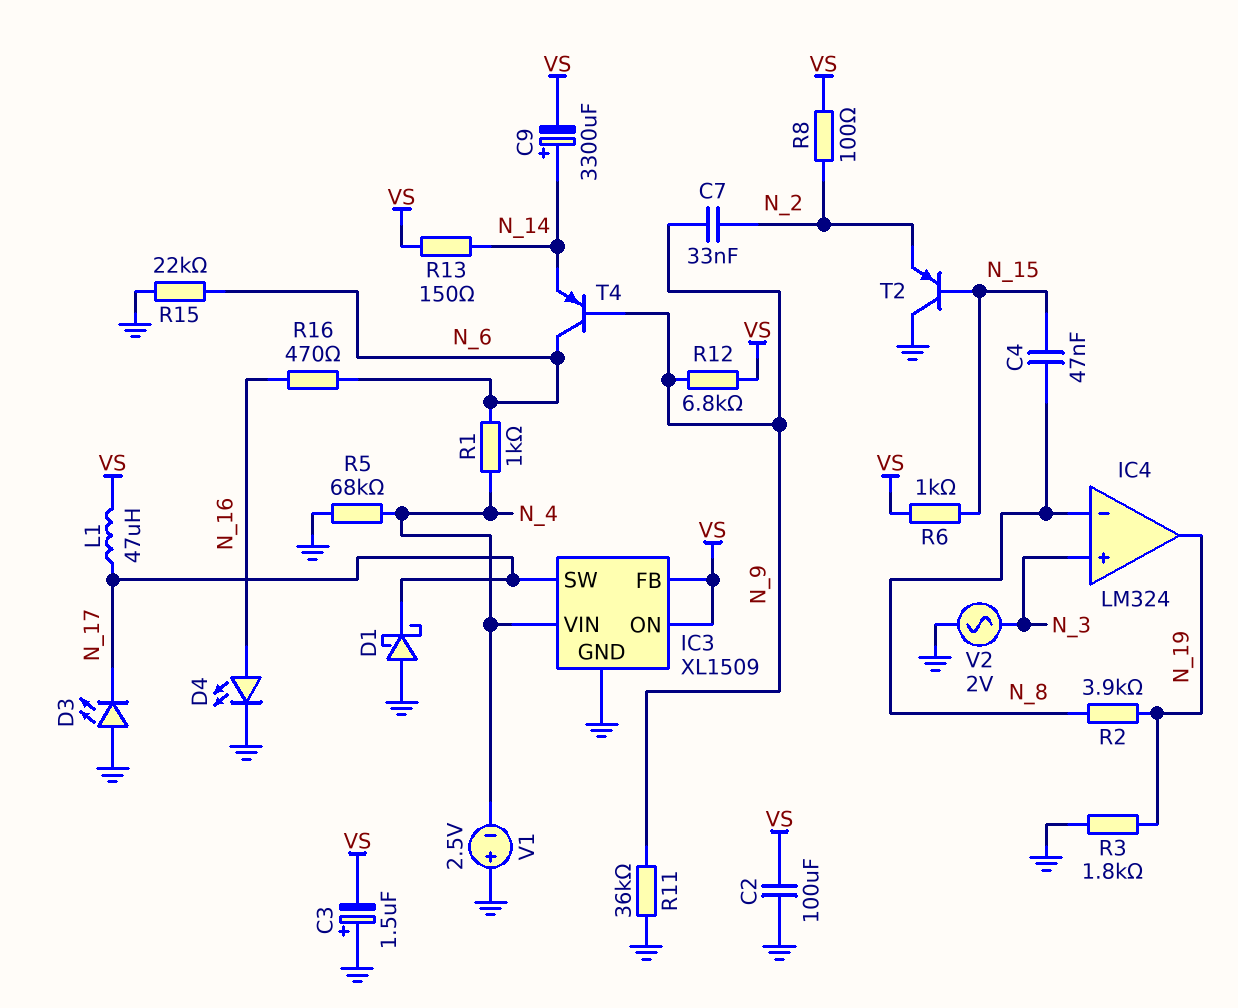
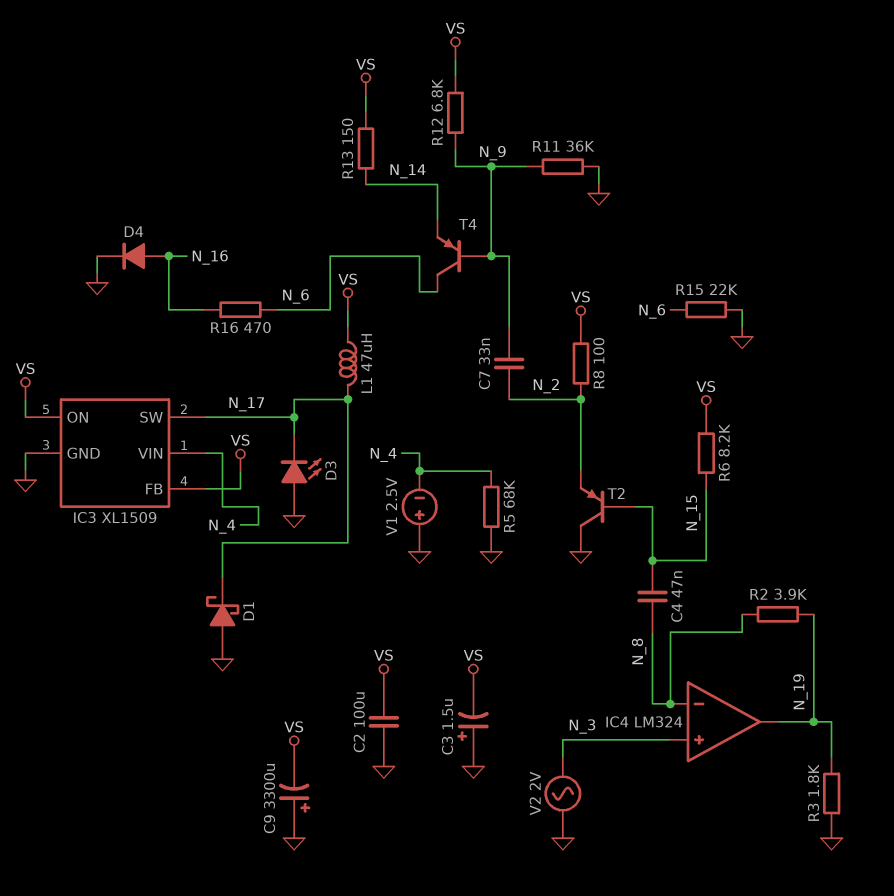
C9: 3300uF (plus N_14, minus VS) -> 3300uF (plus GND, minus VS)
D4: LED (A N_16, K GND) -> diode (A N_16, K GND)
R1: 1k (N_4, N_6) -> none
R6: 1k (N_15, VS) -> 8.2k (N_15, VS)

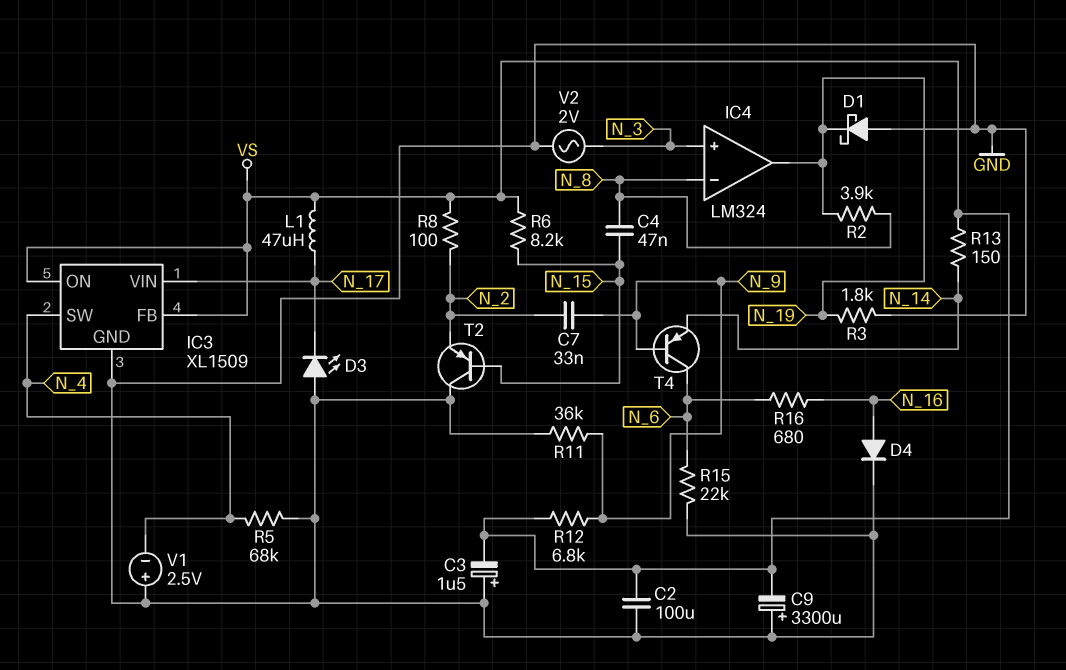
D1: schottky (A GND, K N_17) -> schottky (A GND, K N_19)
IC3 pin SW: N_17 -> N_4
IC3 pin VIN: N_4 -> N_17
R16: 470 (N_6, N_16) -> 680 (N_6, N_16)

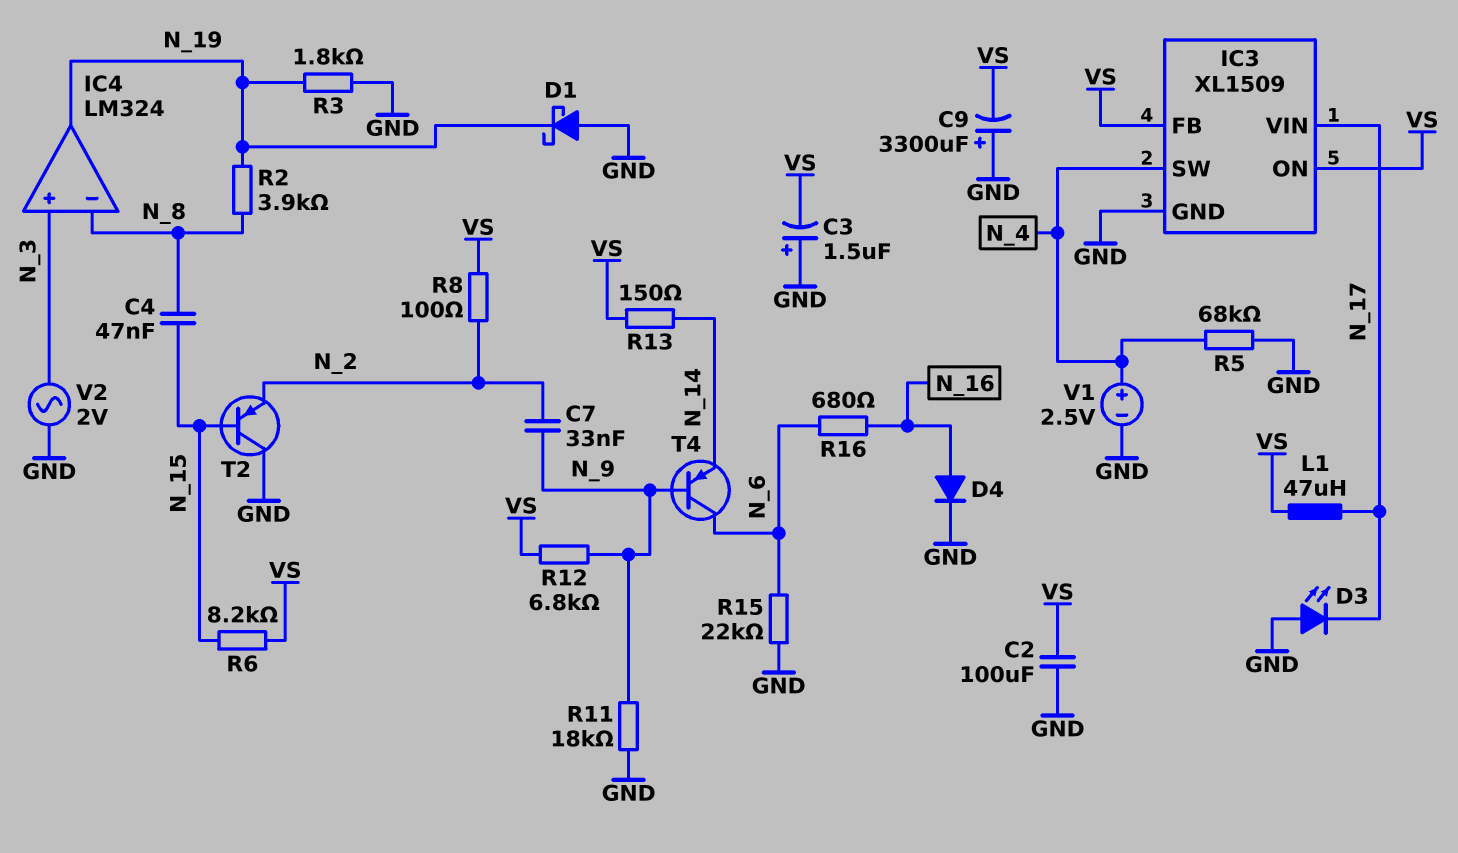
R11: 36k (GND, N_9) -> 18k (GND, N_9)
V1: 2.5V (plus GND, minus N_4) -> 2.5V (plus N_4, minus GND)

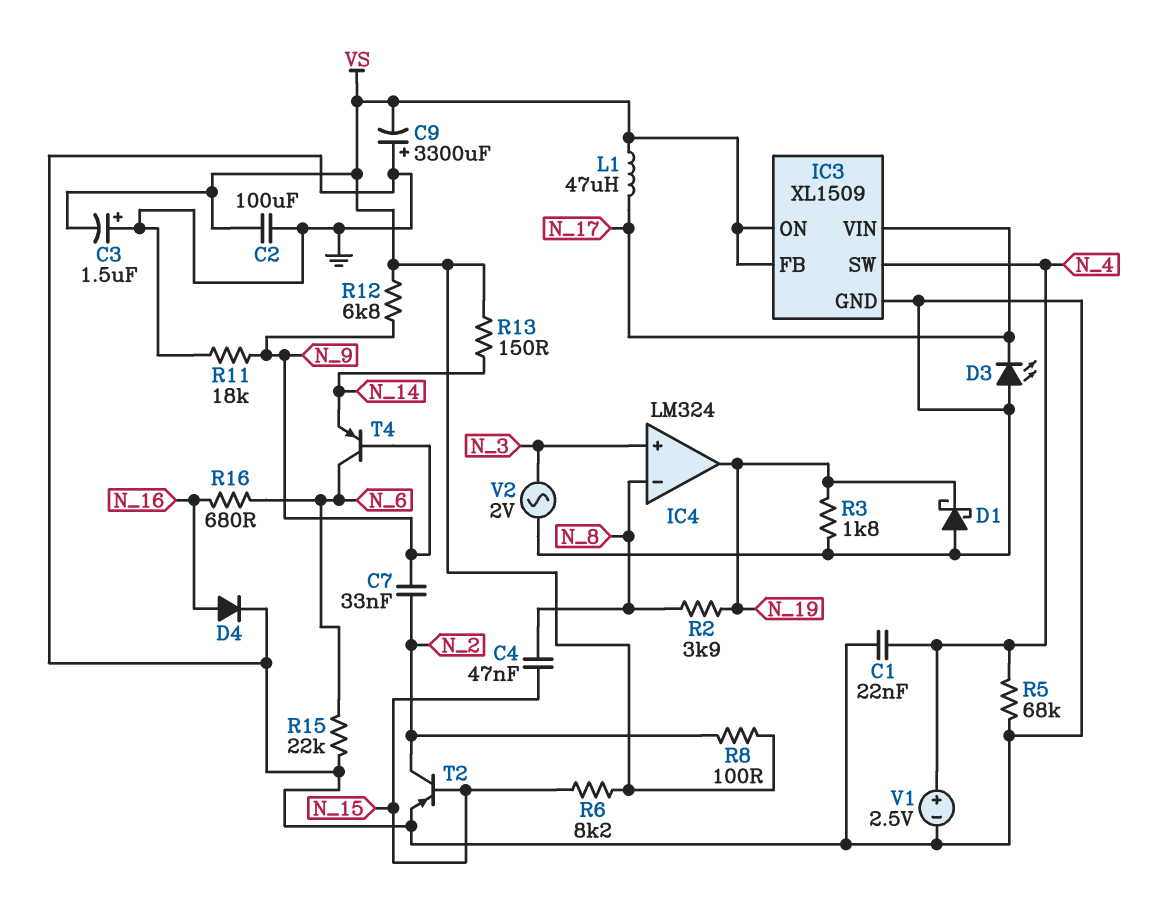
C1: none -> 22nF (GND, N_4)
T2: PNP (B N_15, C GND, E N_2) -> PNP (B N_15, C N_2, E GND)

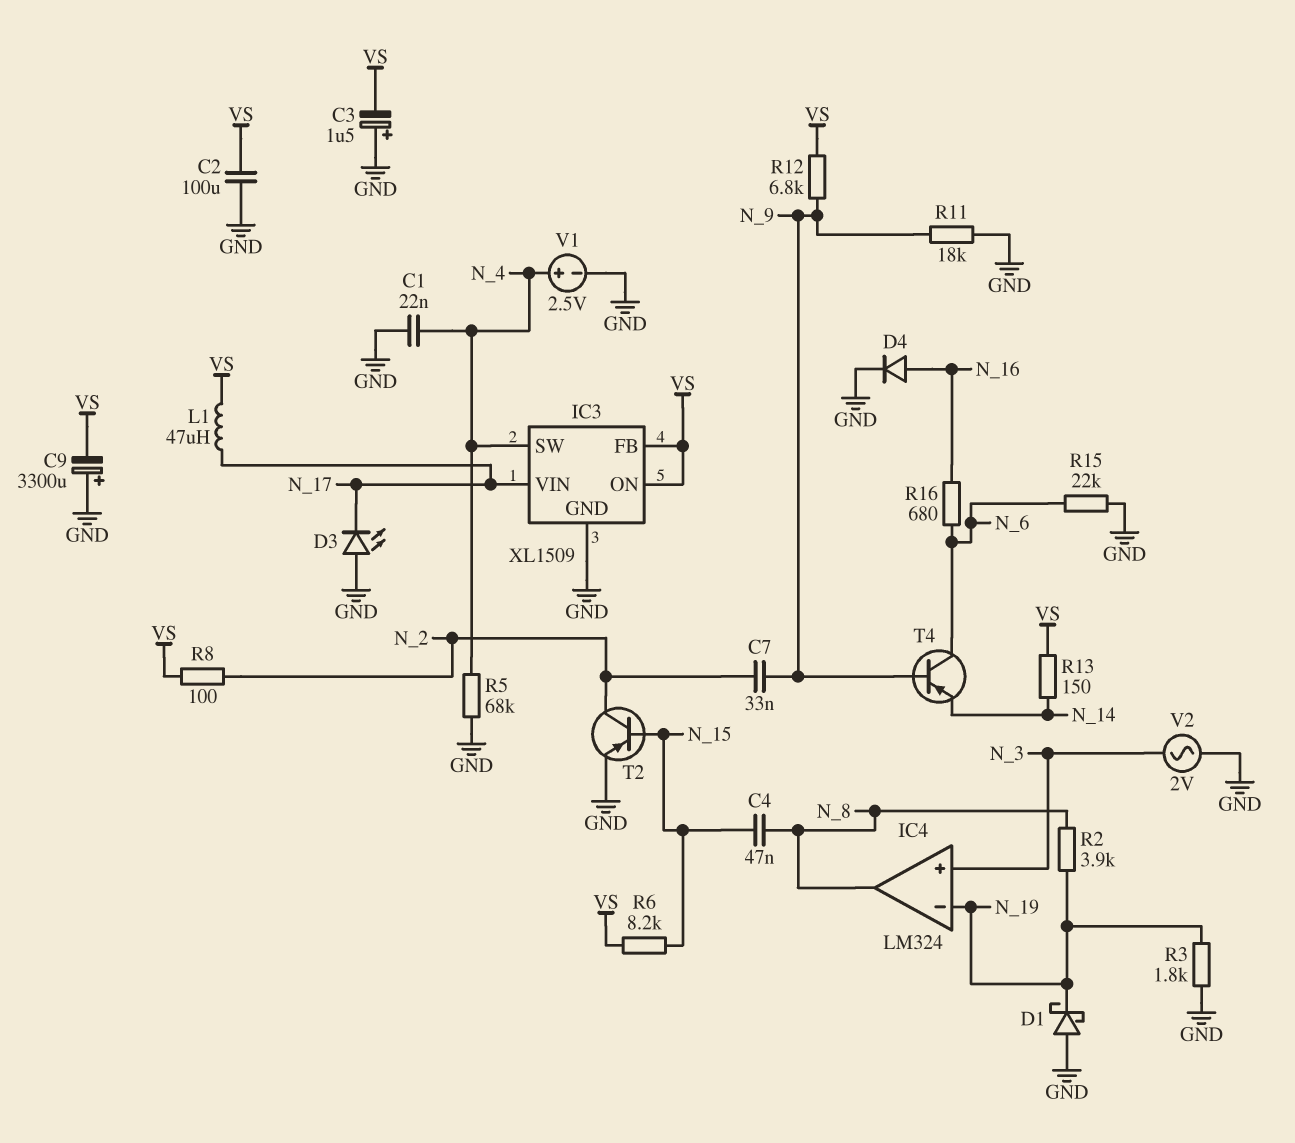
IC4 pin in-: N_8 -> N_19
IC4 pin out: N_19 -> N_8

